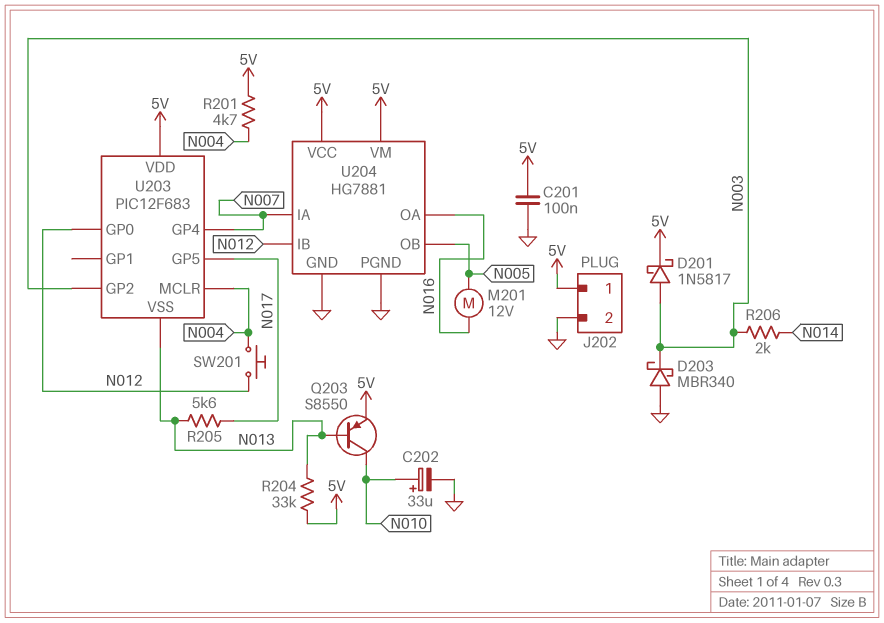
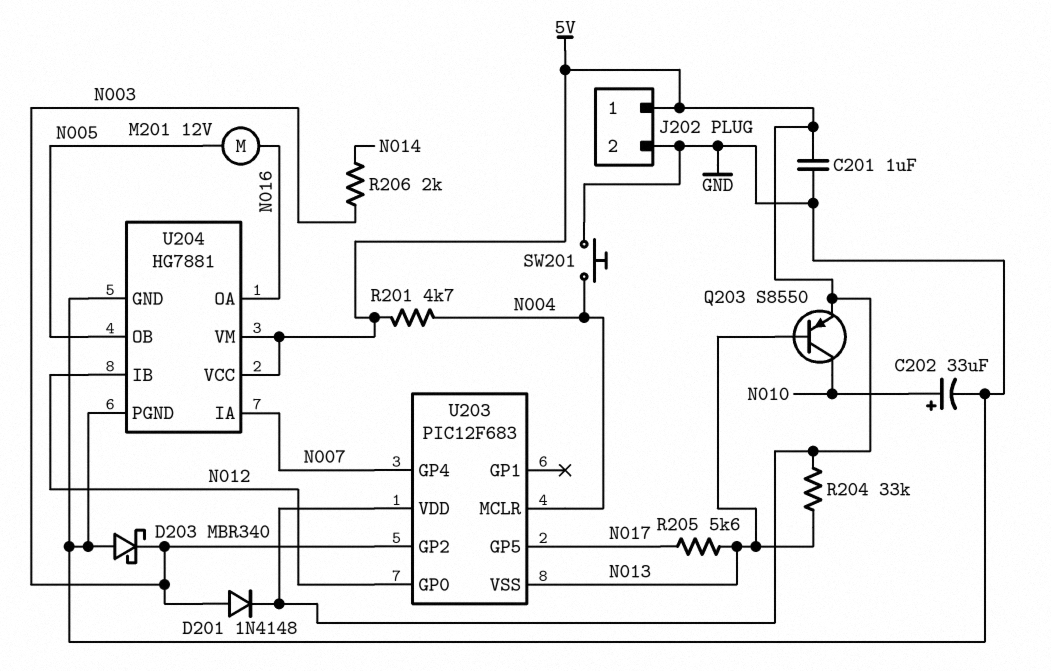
C201: 100nF (5V, GND) -> 1uF (5V, GND)
D201: schottky 1N5817 (A N003, K 5V) -> diode 1N4148 (A N003, K 5V)
SW201: button (N004, N012) -> button (GND, N004)

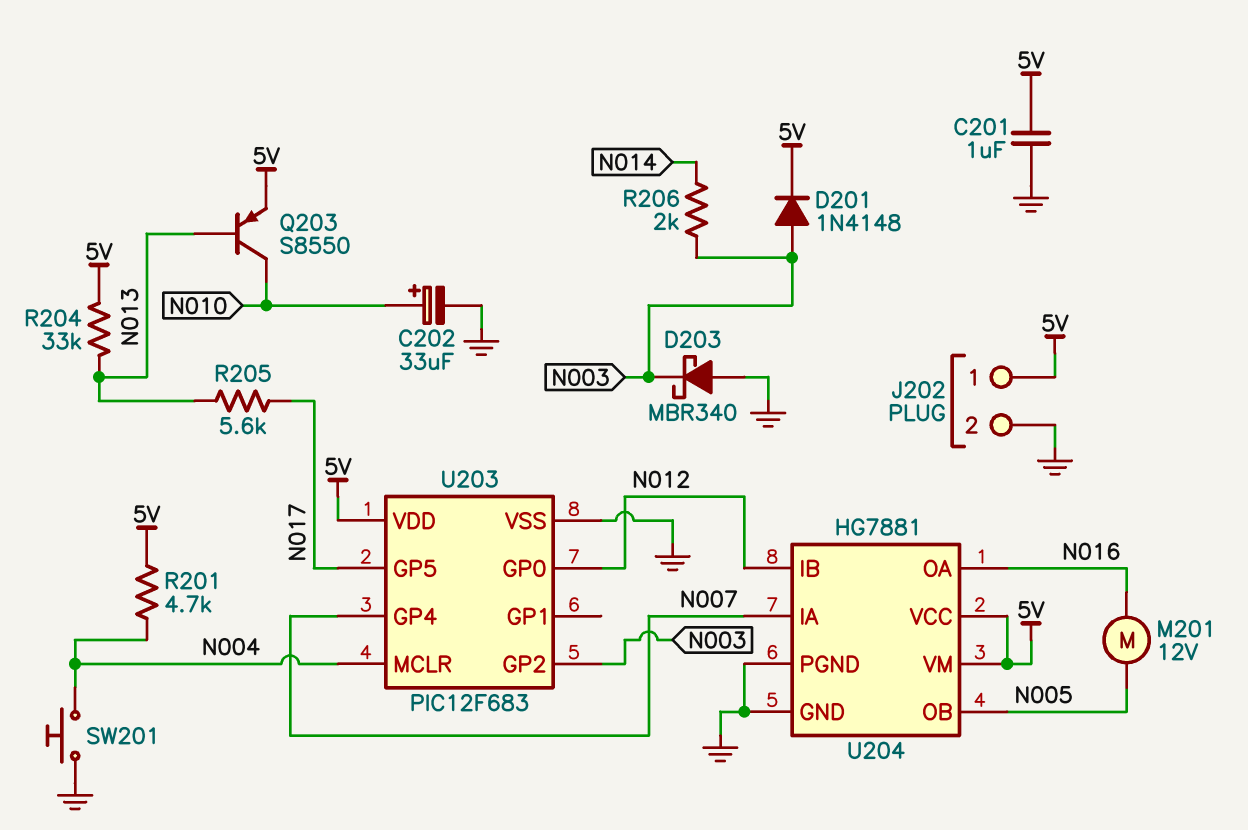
U203 pin VSS: N013 -> GND

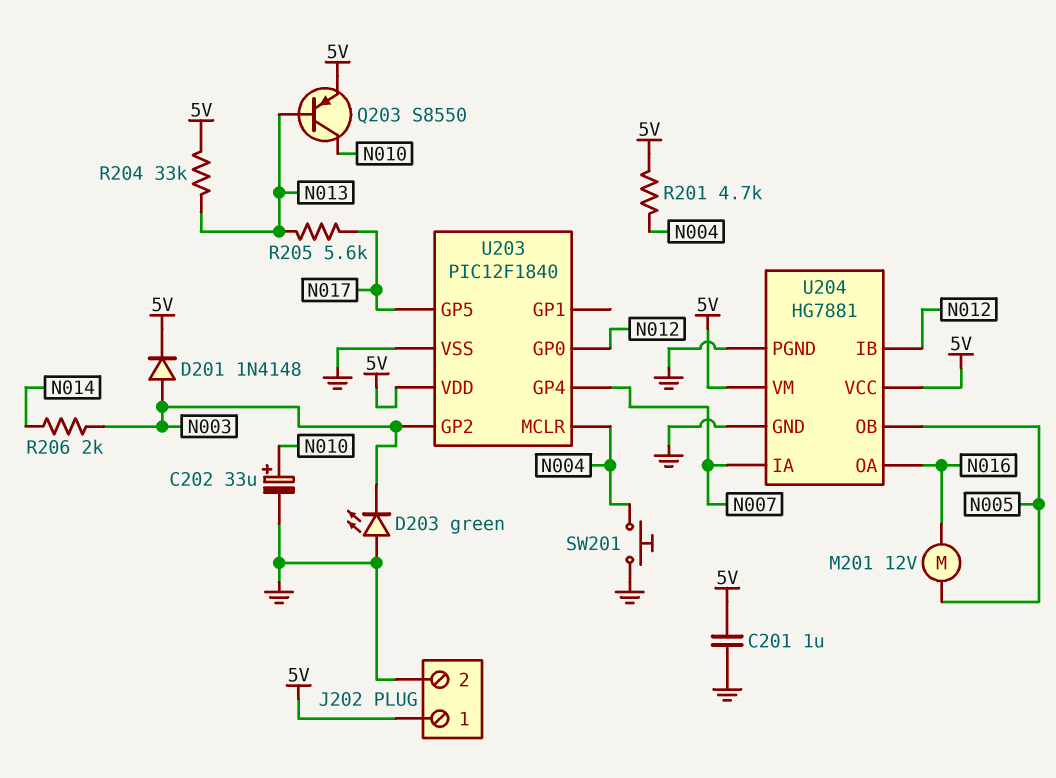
D203: schottky MBR340 (A GND, K N003) -> LED green (A GND, K N003)
U203: PIC12F683 -> PIC12F1840

